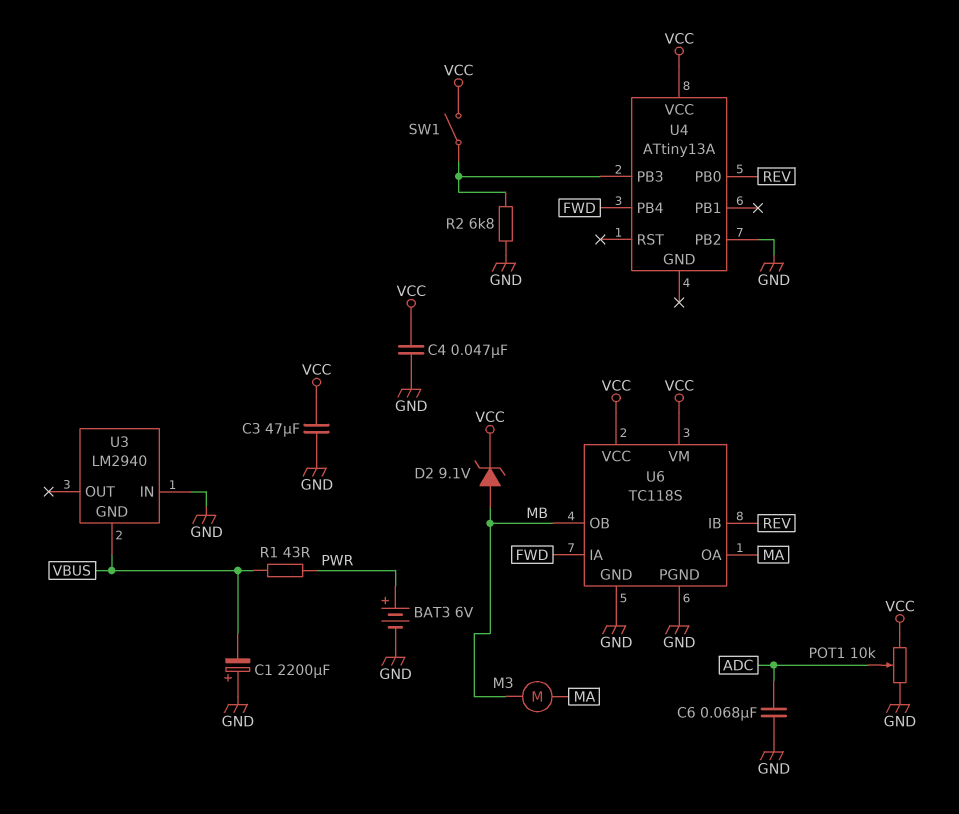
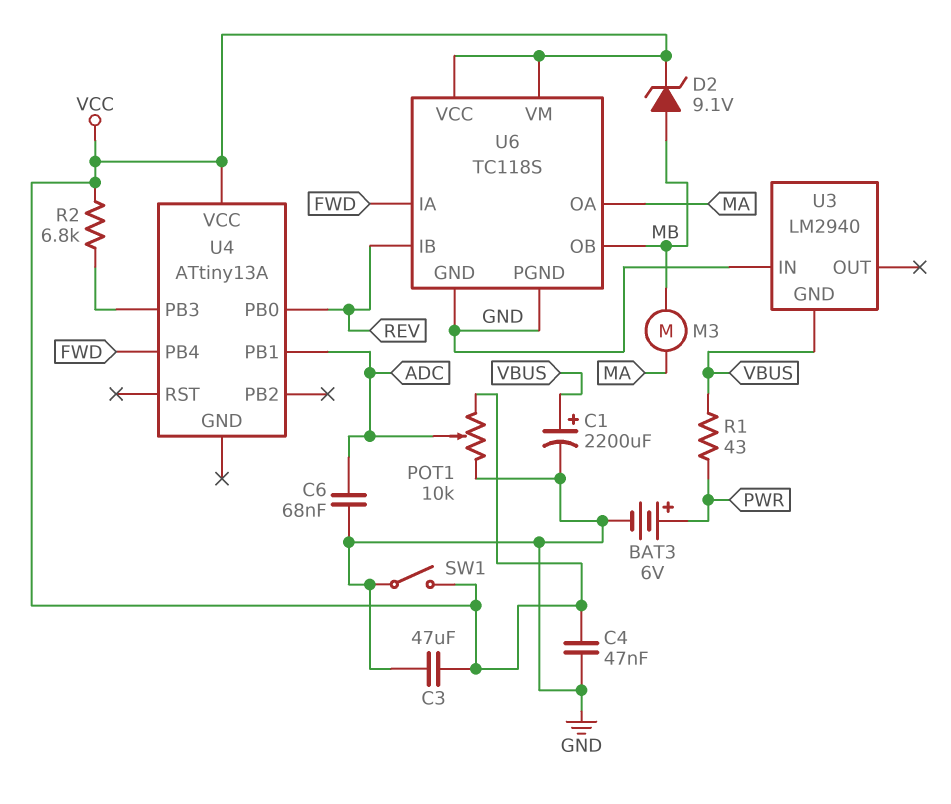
C1: 2200uF (plus GND, minus VBUS) -> 2200uF (plus VBUS, minus GND)
R2: 6.8k (GND, U4/PB3) -> 6.8k (U4/PB3, VCC)
SW1: switch (U4/PB3, VCC) -> switch (GND, VCC)
U4 pin PB1: none -> ADC
U4 pin PB2: GND -> none

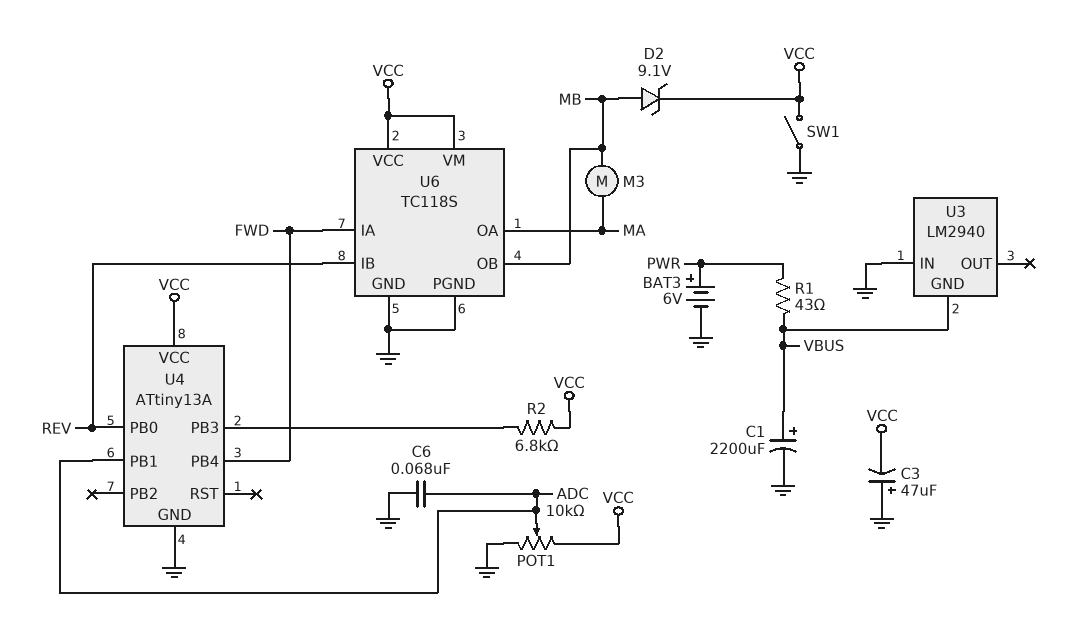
C3: 47uF (GND, VCC) -> 47uF (plus GND, minus VCC)
C4: 47nF (GND, VCC) -> none
U4 pin GND: none -> GND

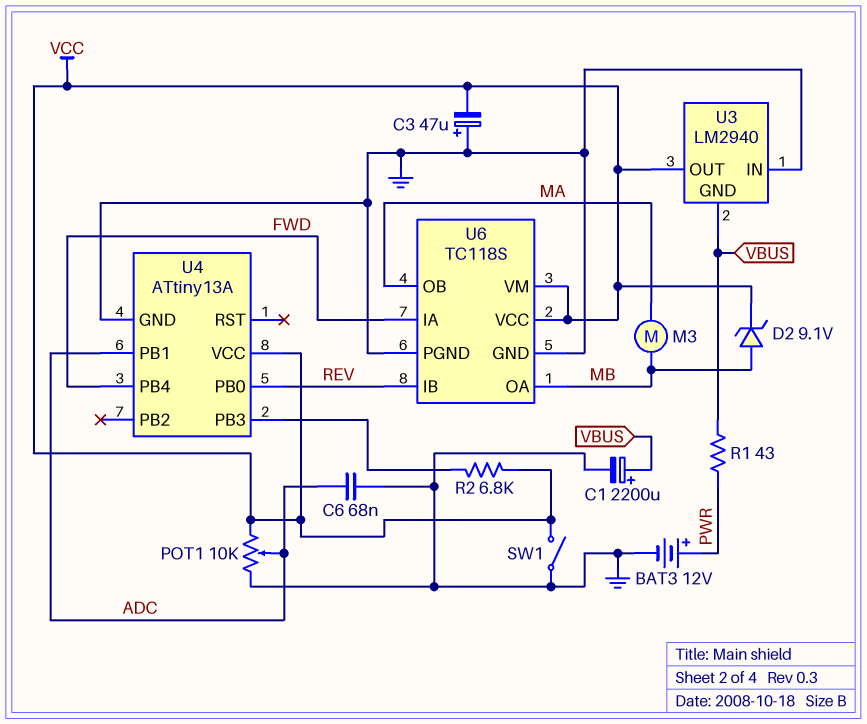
BAT3: 6V (plus PWR, minus GND) -> 12V (plus PWR, minus GND)
U3 pin OUT: none -> VCC
U6 pin OA: MA -> MB
U6 pin OB: MB -> MA

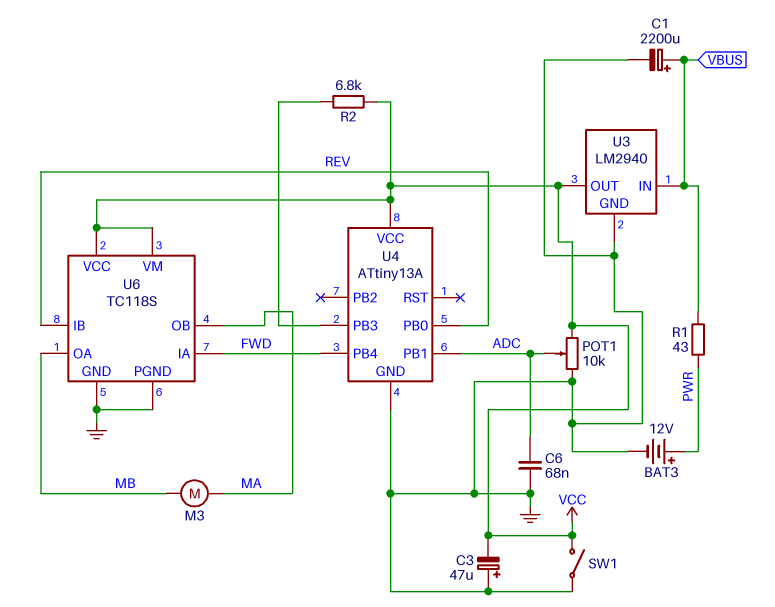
D2: zener 9.1V (A MB, K VCC) -> none
U3 pin GND: VBUS -> GND
U3 pin IN: GND -> VBUS

